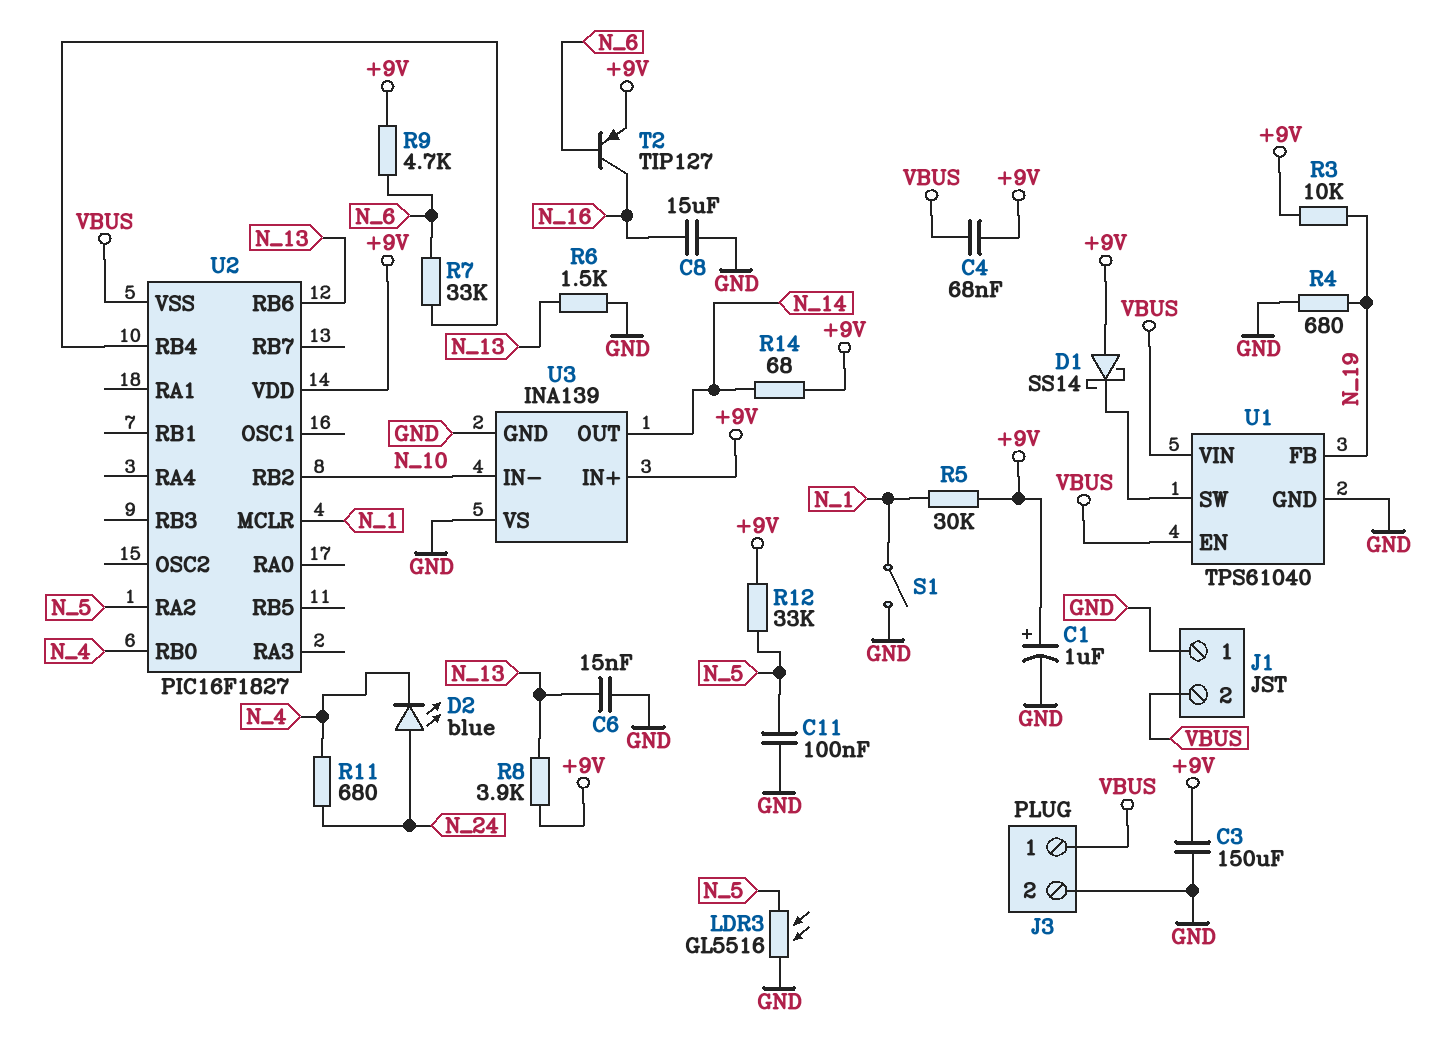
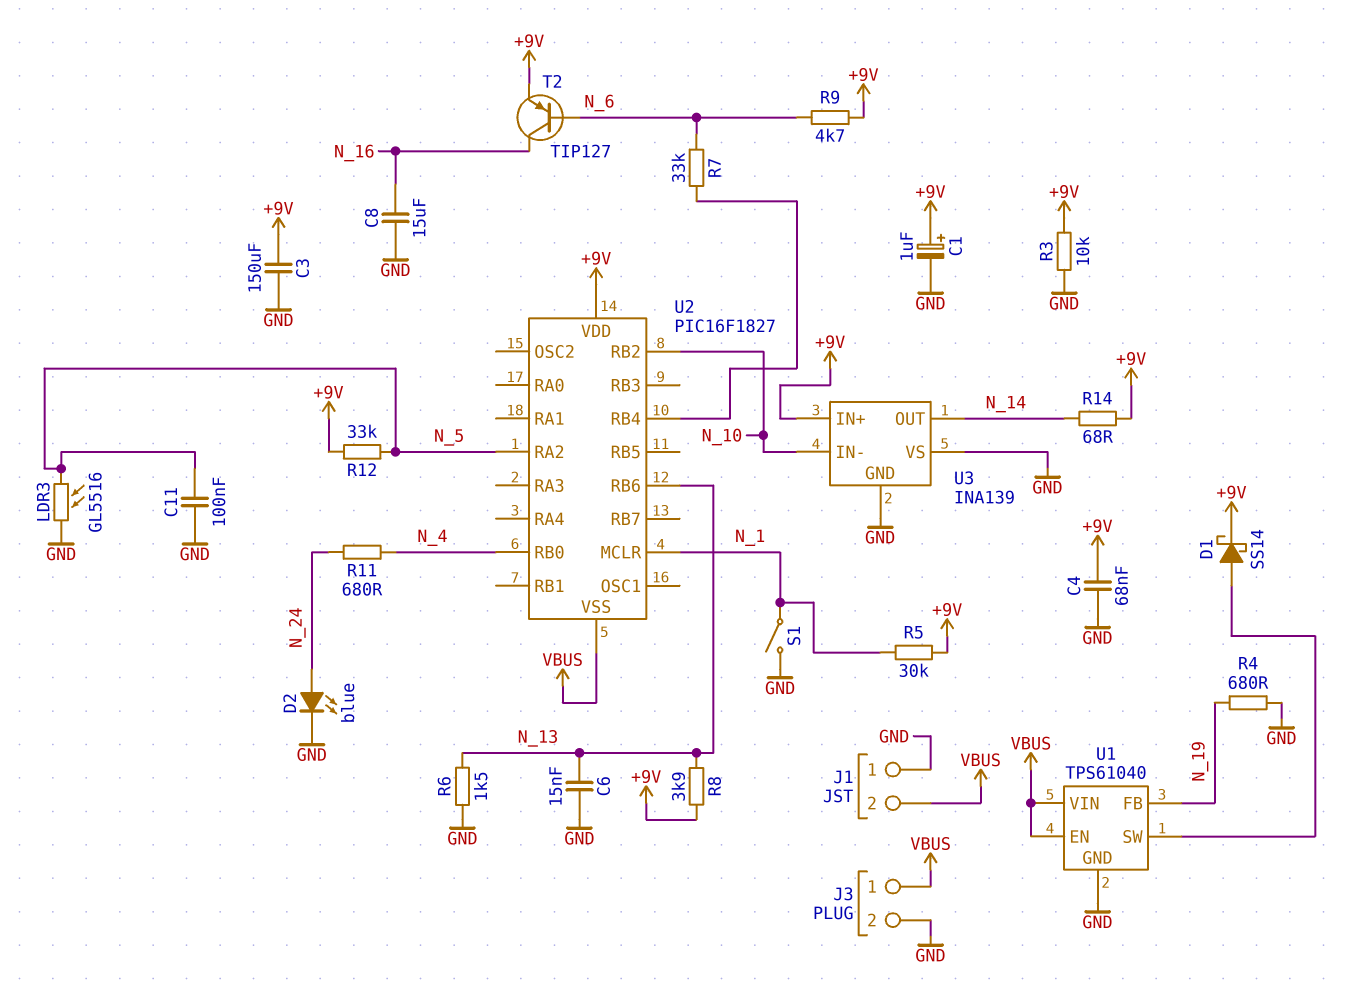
C4: 68nF (+9V, VBUS) -> 68nF (+9V, GND)
D1: schottky SS14 (A +9V, K U1/SW) -> schottky SS14 (A U1/SW, K +9V)
D2: LED blue (A N_24, K N_4) -> LED blue (A N_24, K GND)
R3: 10k (+9V, N_19) -> 10k (+9V, GND)

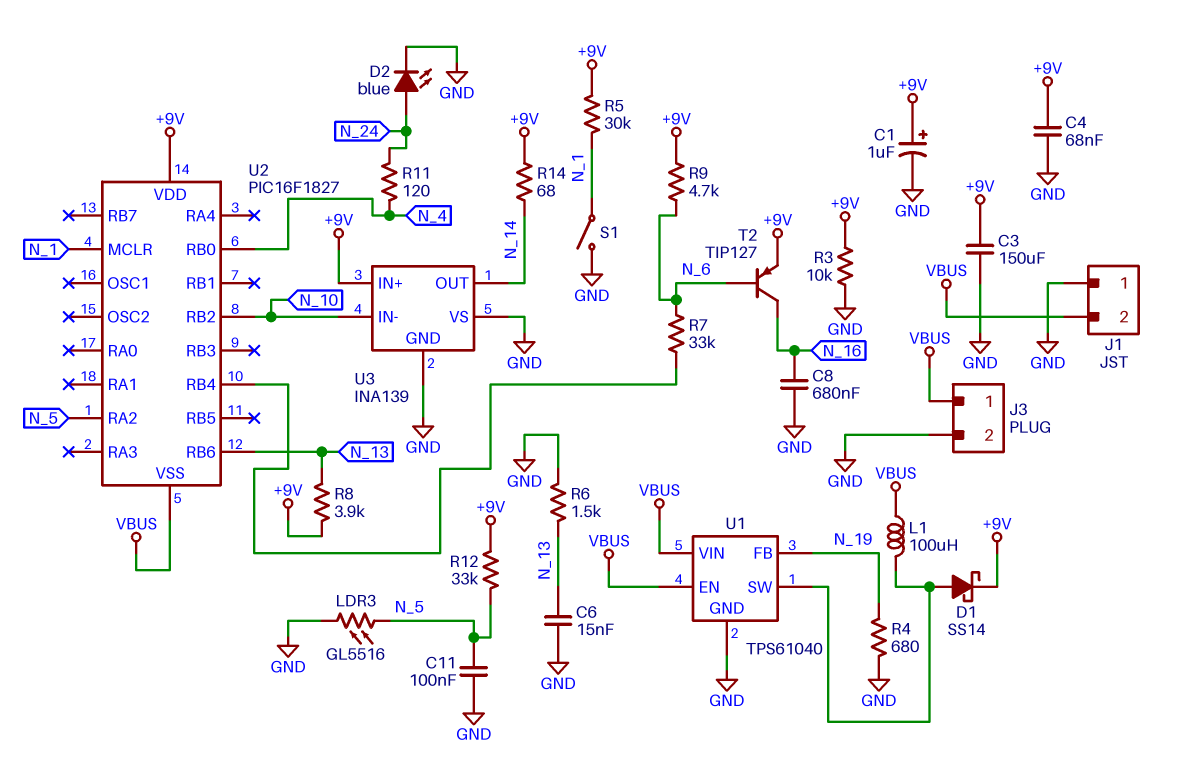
C8: 15uF (GND, N_16) -> 680nF (GND, N_16)
L1: none -> 100uH (U1/SW, VBUS)
R11: 680 (N_4, N_24) -> 120 (N_4, N_24)

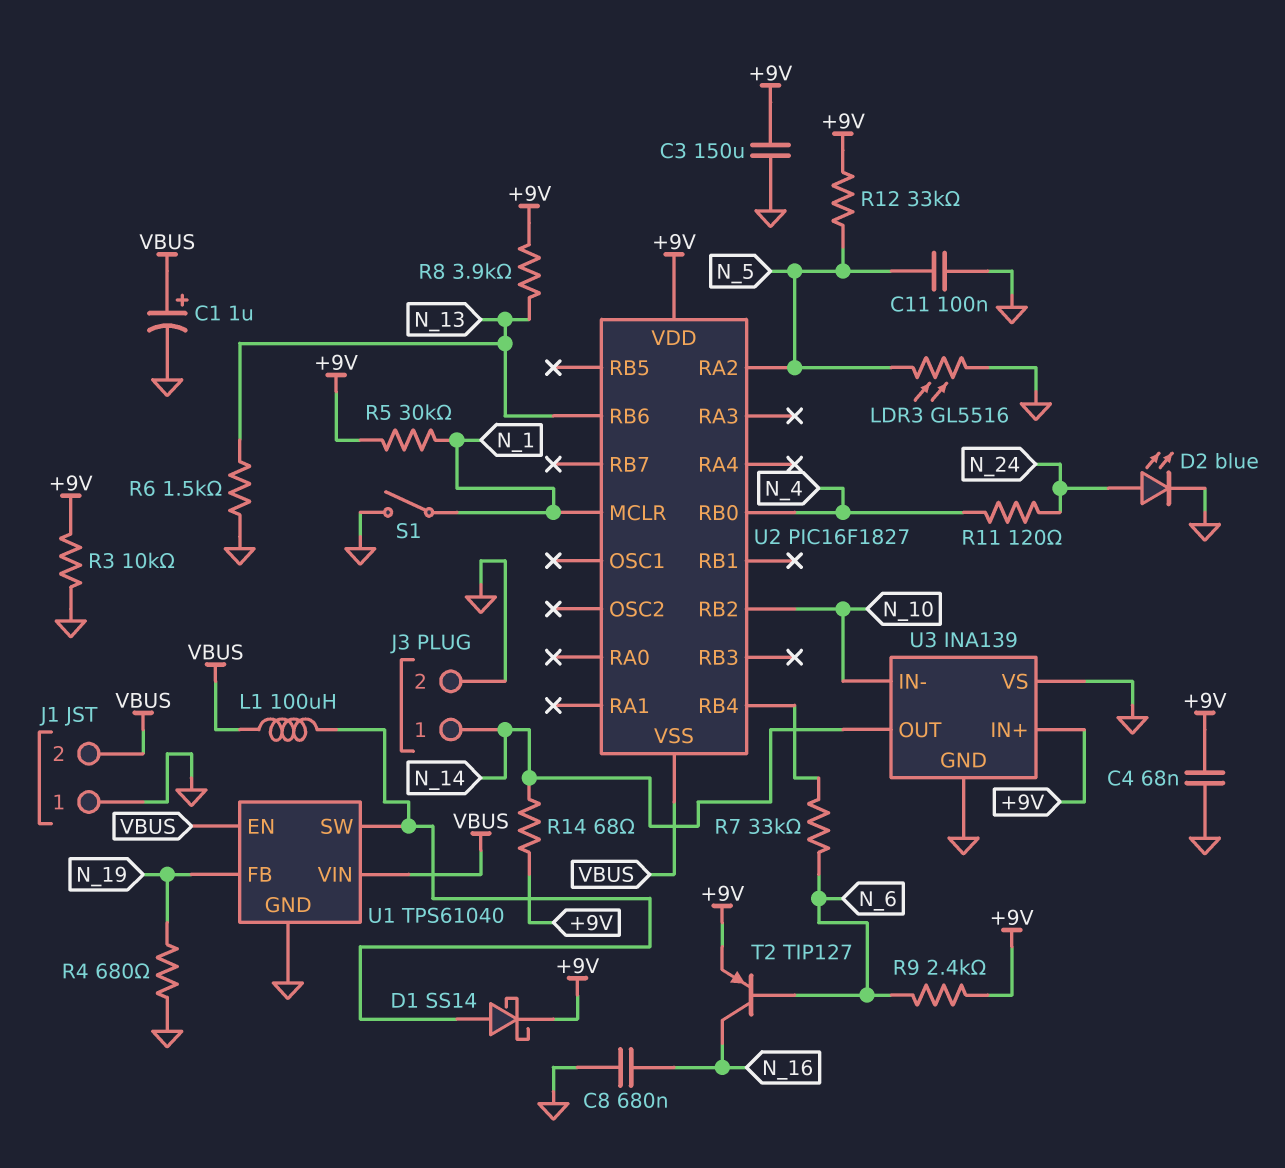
C1: 1uF (plus +9V, minus GND) -> 1uF (plus VBUS, minus GND)
C6: 15nF (GND, N_13) -> none
J3 pin 1: VBUS -> N_14
R9: 4.7k (+9V, N_6) -> 2.4k (+9V, N_6)

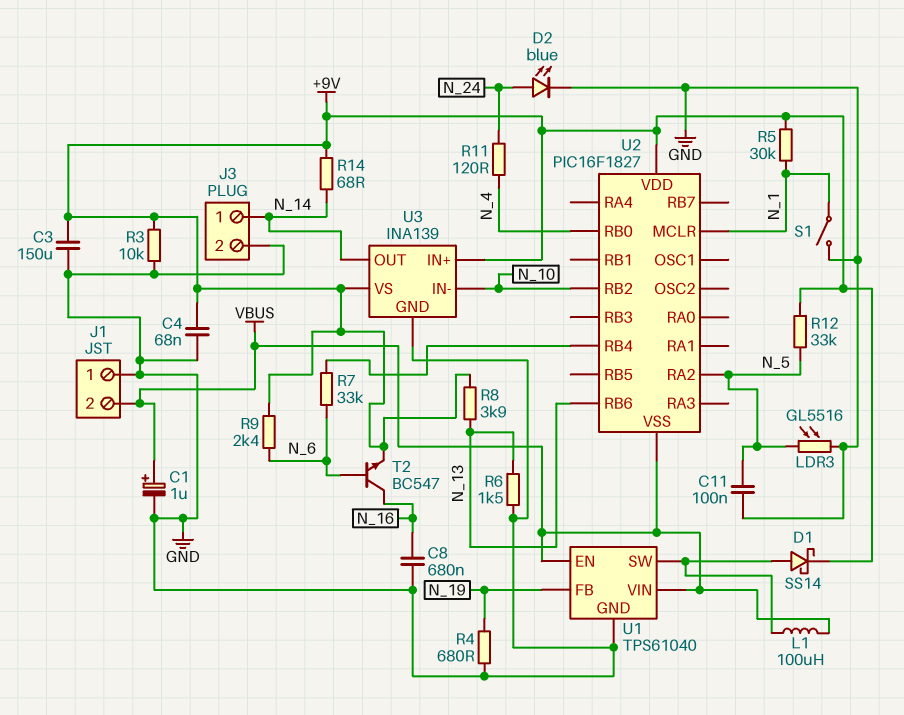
T2: PNP TIP127 (B N_6, C N_16, E +9V) -> NPN BC547 (B N_6, C N_16, E +9V)
U3 pin VS: GND -> +9V

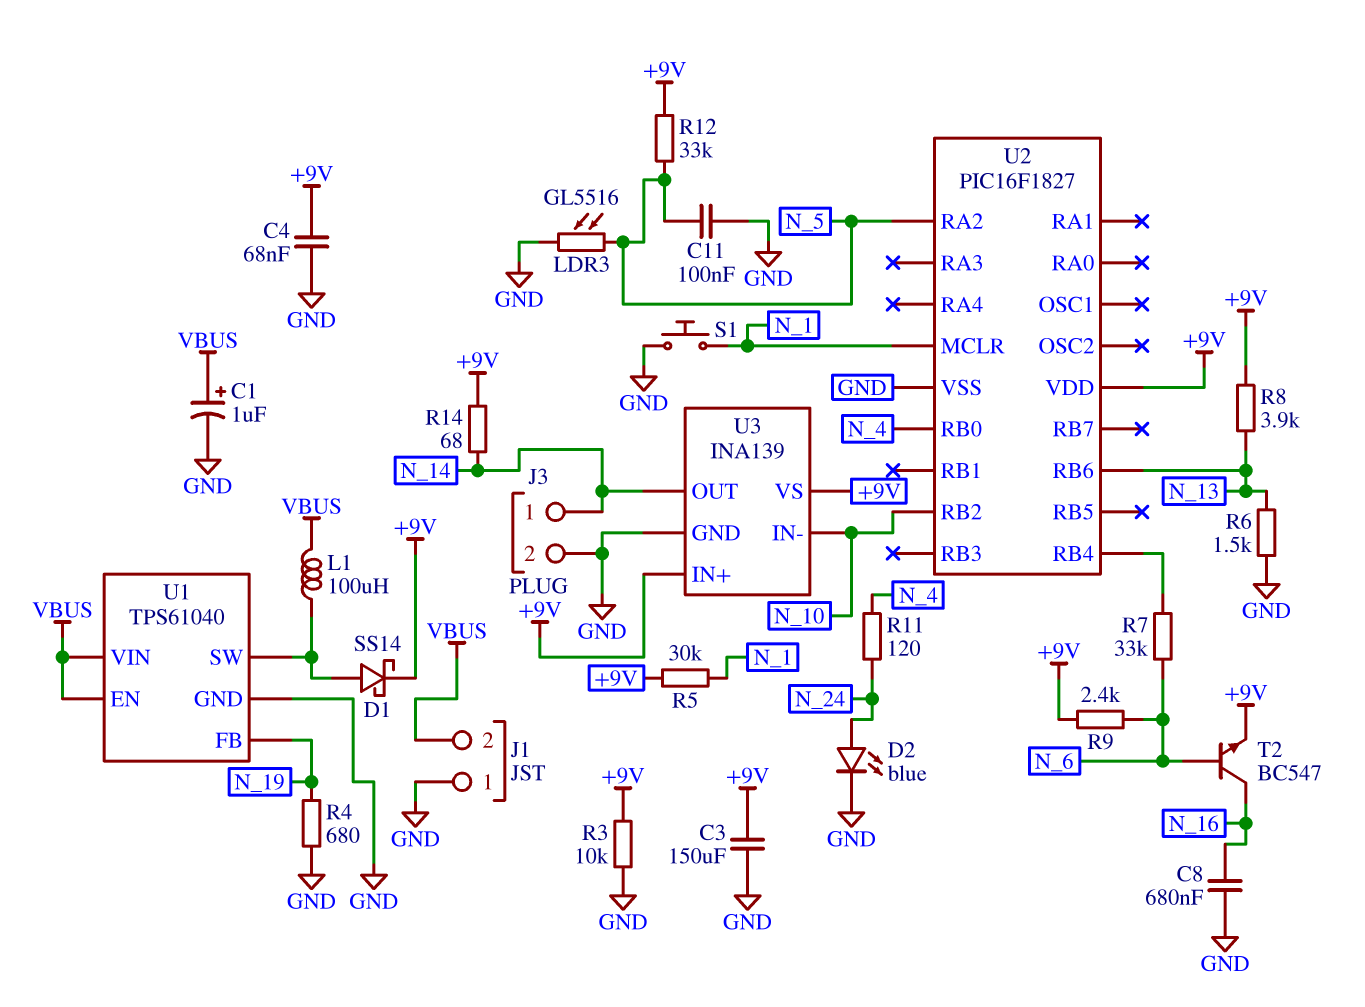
S1: switch (GND, N_1) -> button (GND, N_1)
U2 pin VSS: VBUS -> GND

